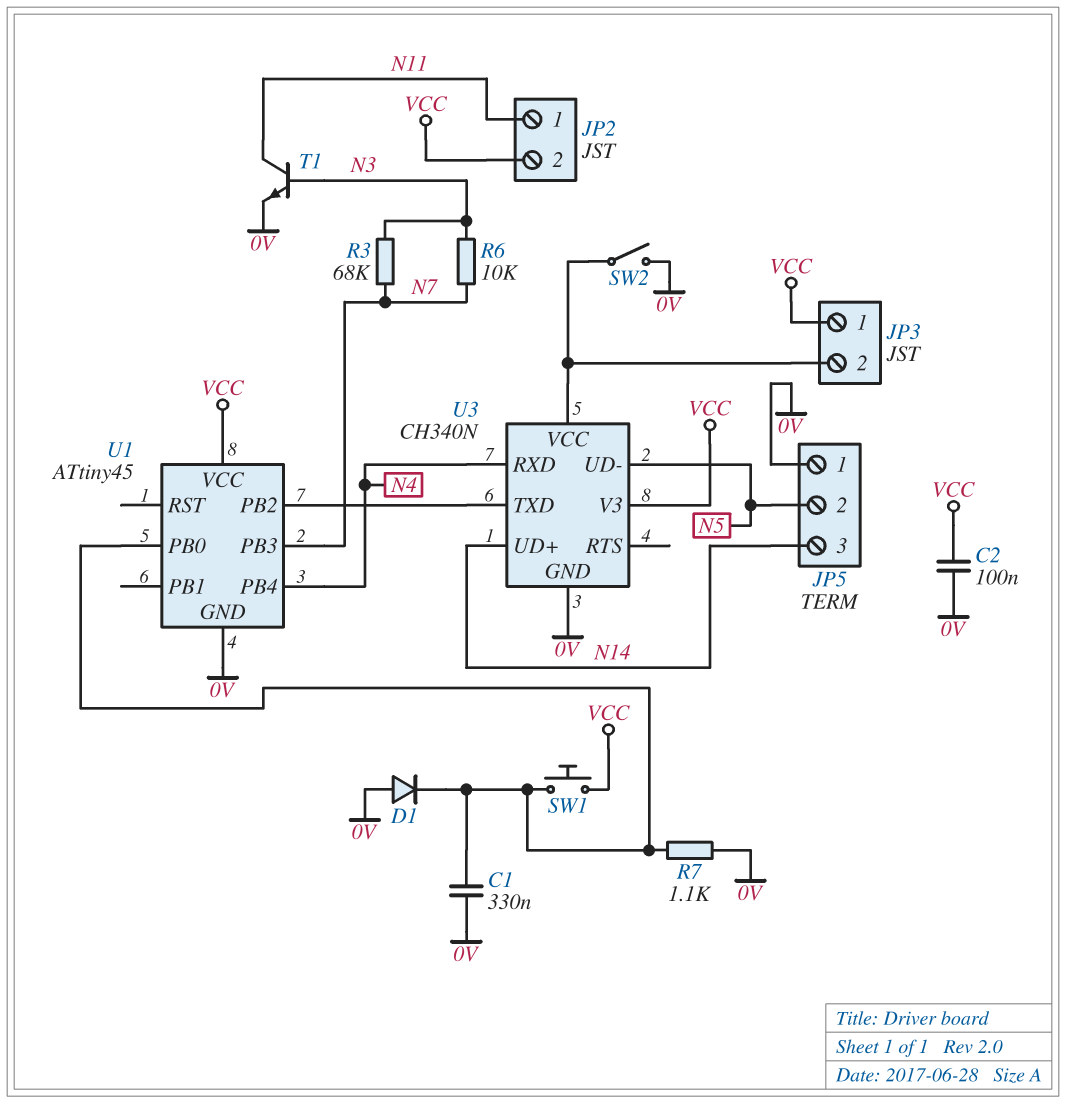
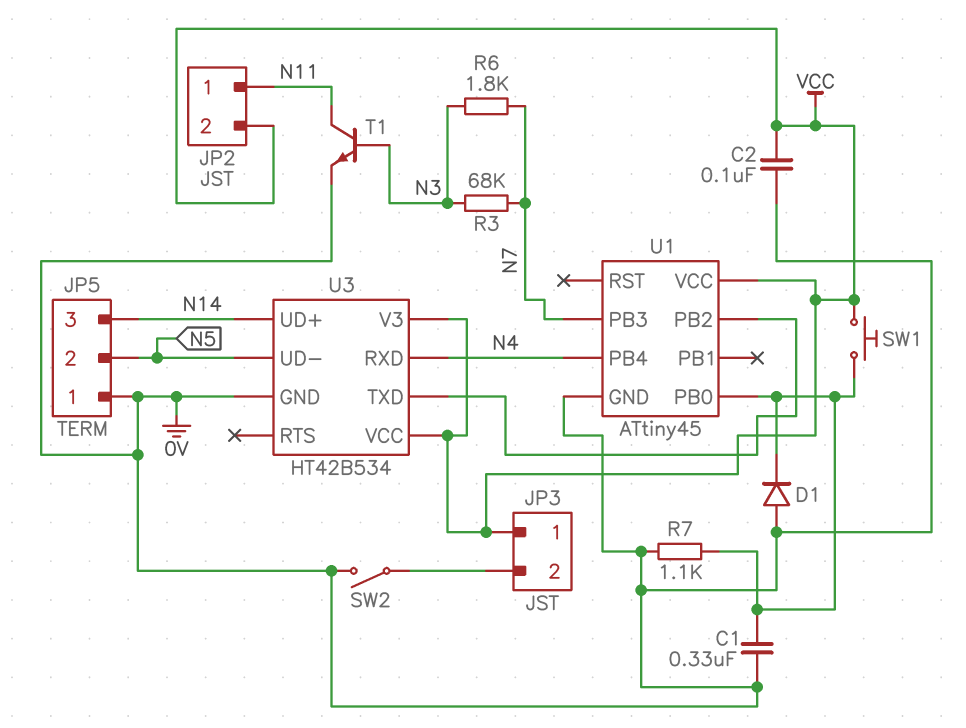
R6: 10k (N3, N7) -> 1.8k (N3, N7)
U3: CH340N -> HT42B534
U3 pin VCC: JP3/2 -> VCC

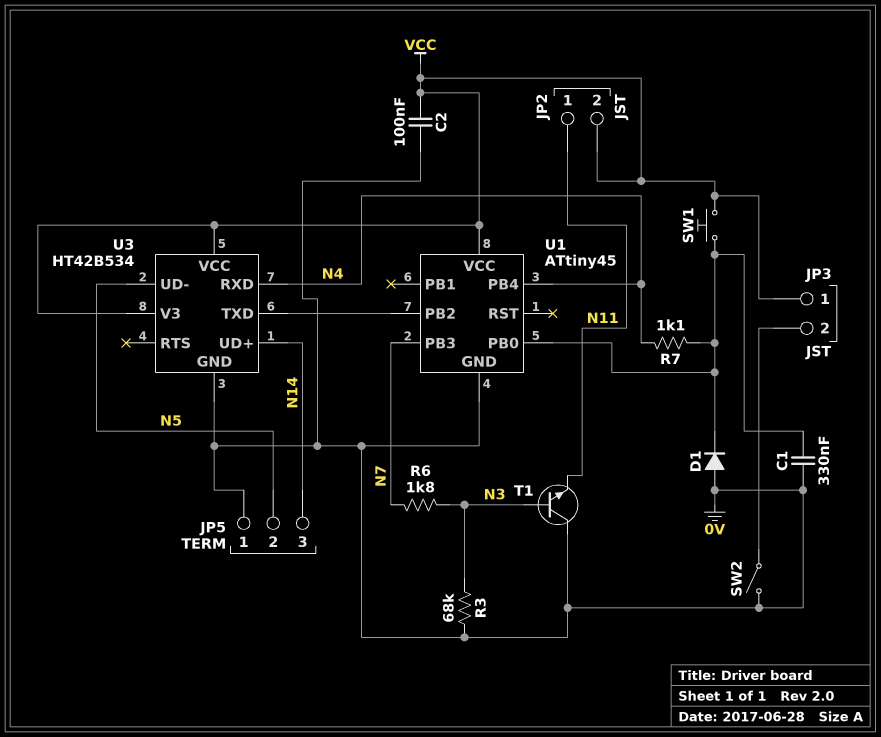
R3: 68k (N3, N7) -> 68k (0V, N3)
R7: 1.1k (0V, U1/PB0) -> 1.1k (N4, U1/PB0)
T1: NPN (B N3, C N11, E 0V) -> NPN (B N3, C 0V, E N11)

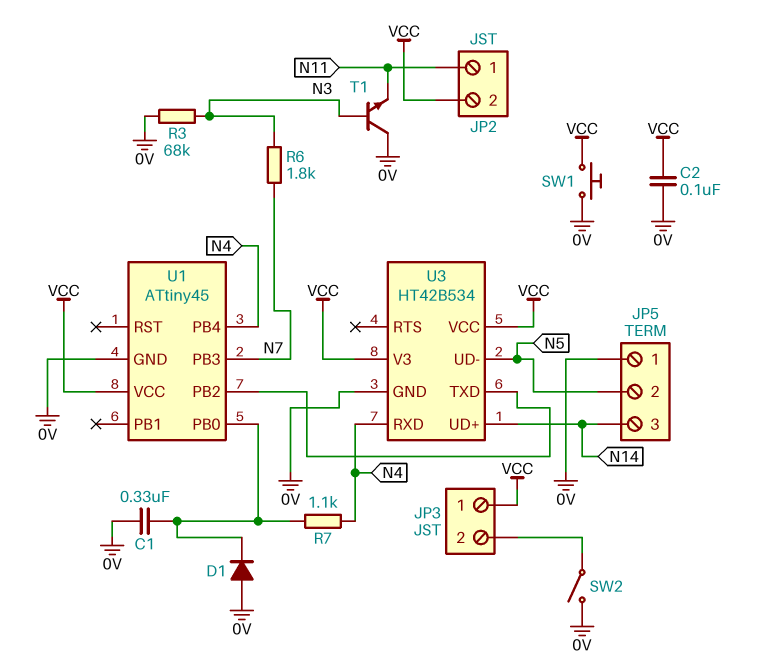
SW1: button (U1/PB0, VCC) -> button (0V, VCC)

